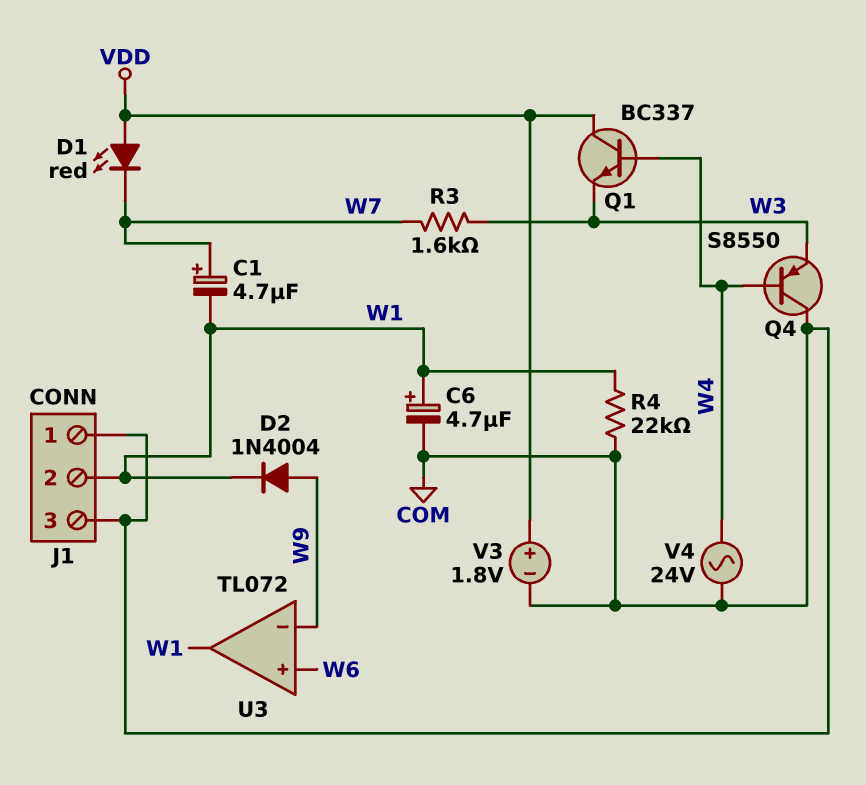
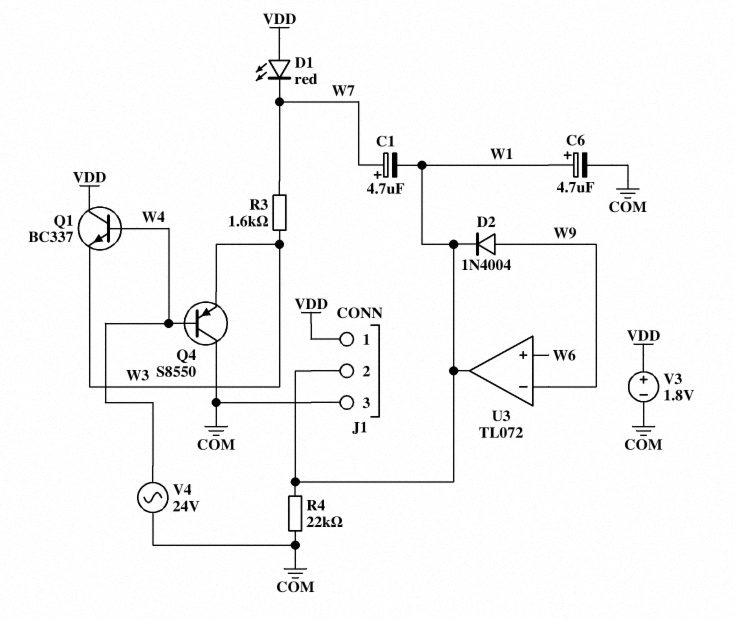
J1 pin 1: COM -> VDD

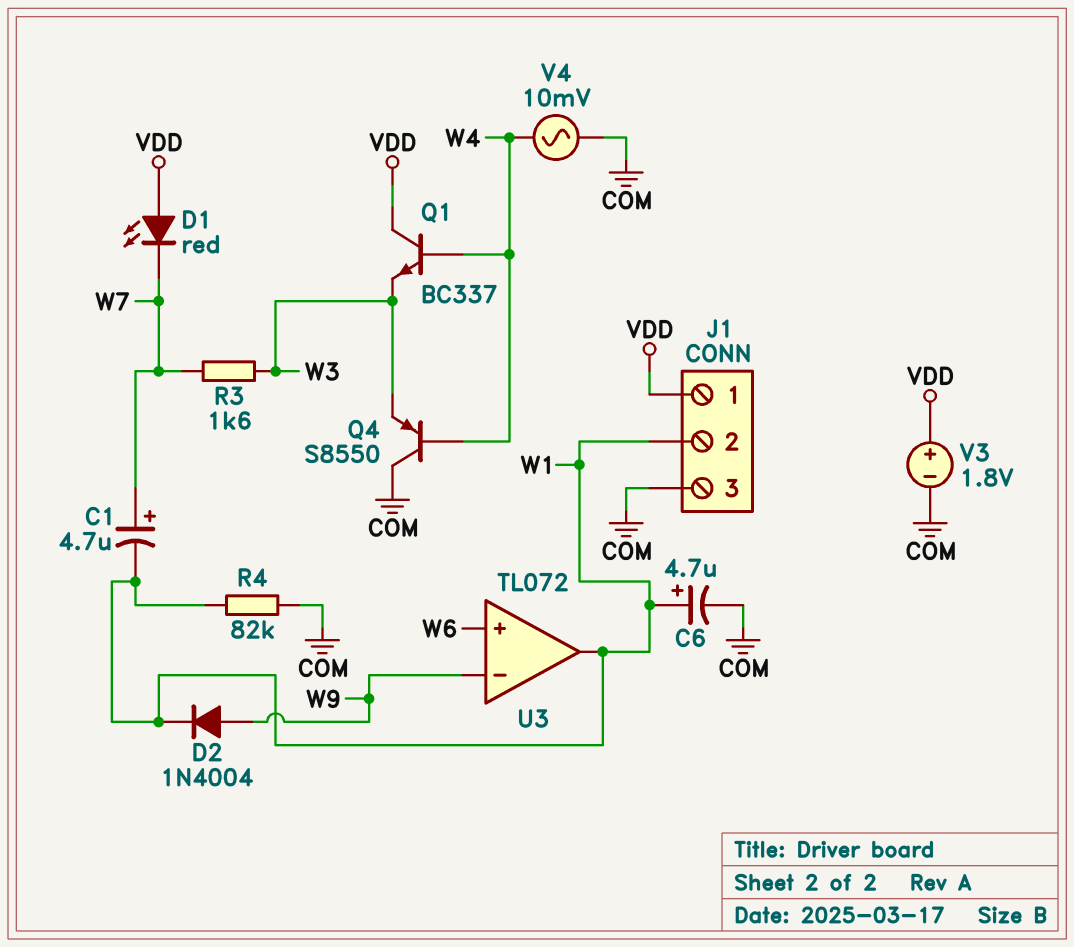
R4: 22k (COM, W1) -> 82k (COM, W1)
V4: AC 24V (COM, W4) -> AC 10mV (COM, W4)

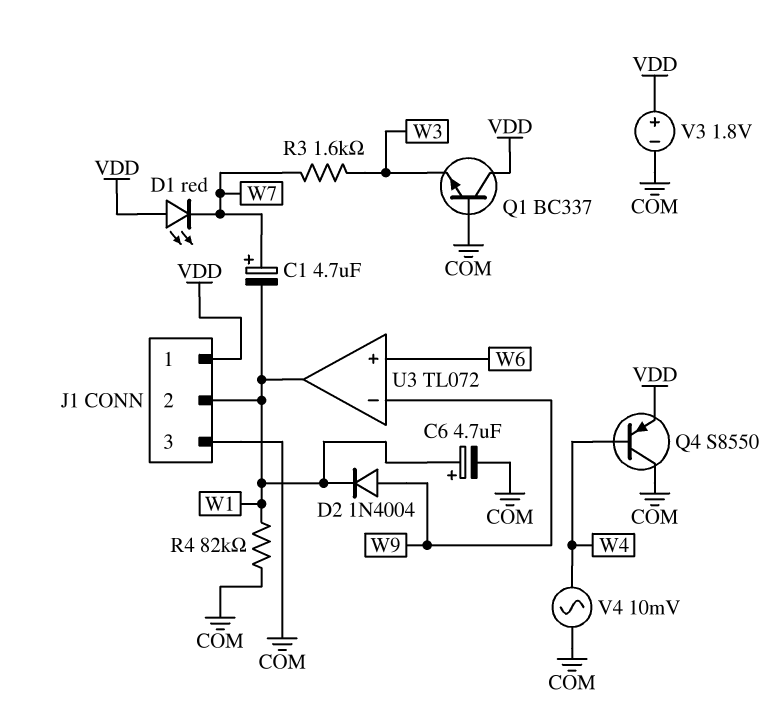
Q1: NPN BC337 (B W4, C VDD, E W3) -> NPN BC337 (B COM, C VDD, E W3)
Q4: PNP S8550 (B W4, C COM, E W3) -> PNP S8550 (B W4, C COM, E VDD)

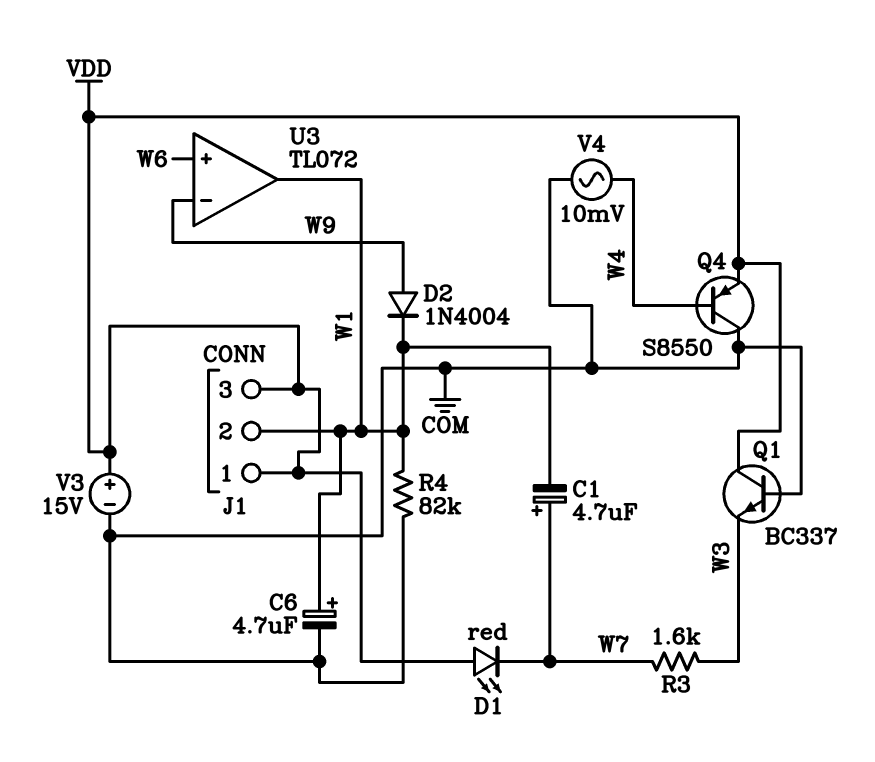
J1 pin 3: COM -> VDD
V3: 1.8V (plus VDD, minus COM) -> 15V (plus VDD, minus COM)

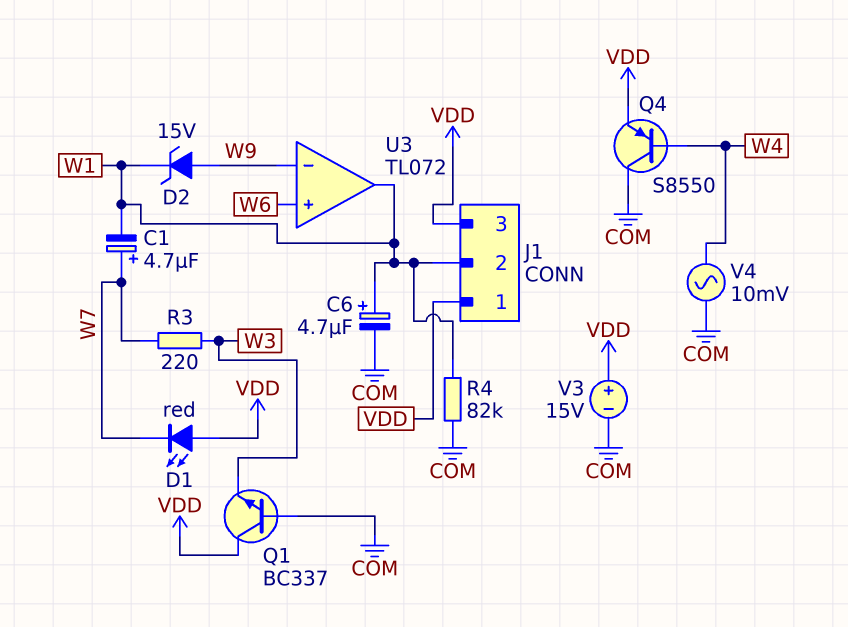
D2: diode 1N4004 (A W9, K W1) -> zener 15V (A W9, K W1)
R3: 1.6k (W3, W7) -> 220 (W3, W7)

